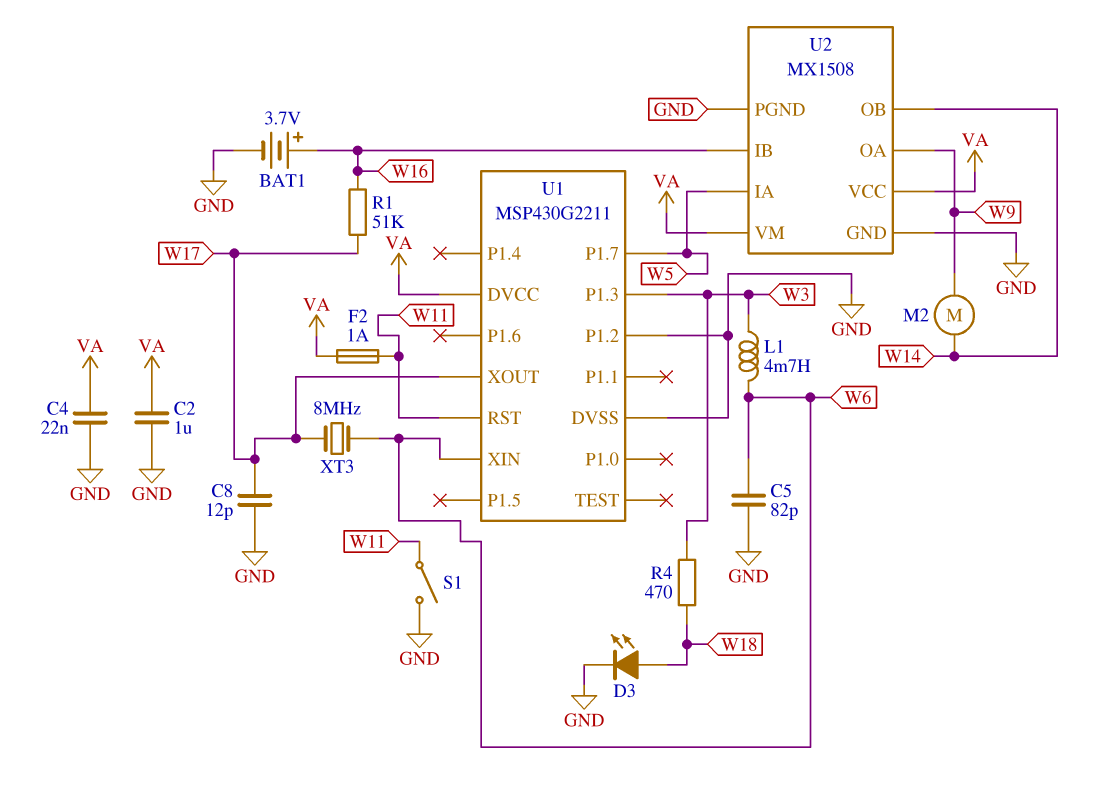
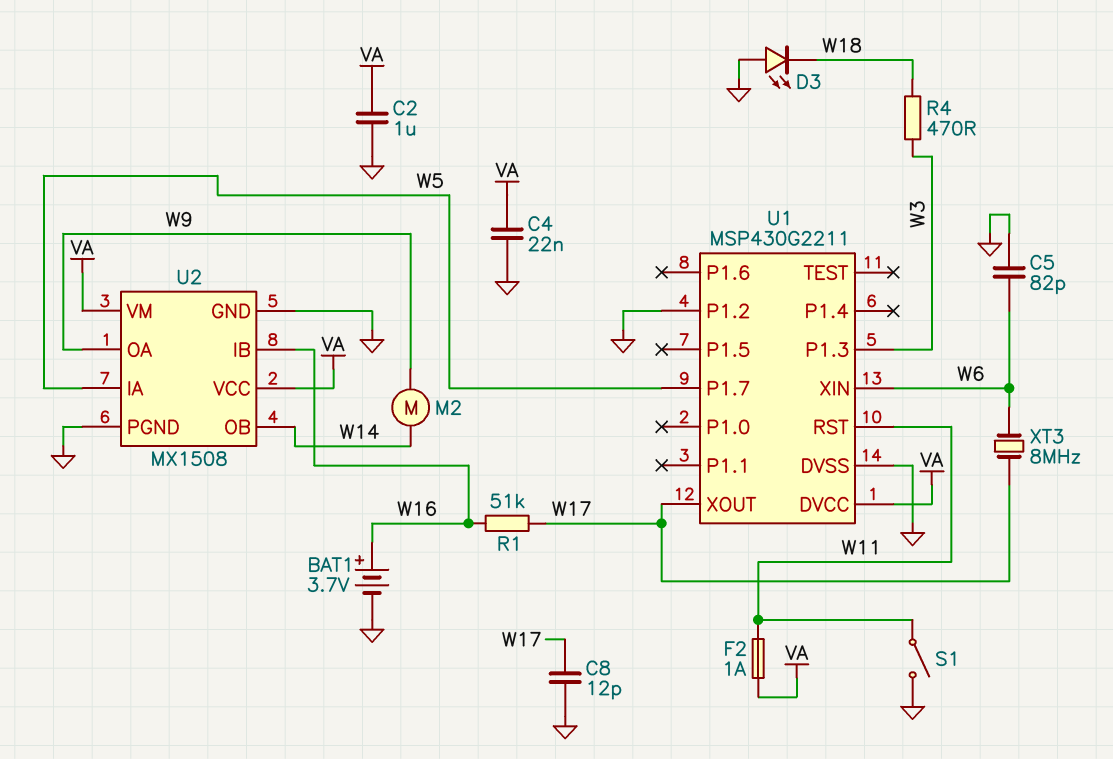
D3: LED (A W18, K GND) -> LED (A GND, K W18)
L1: 4.7mH (W3, W6) -> none

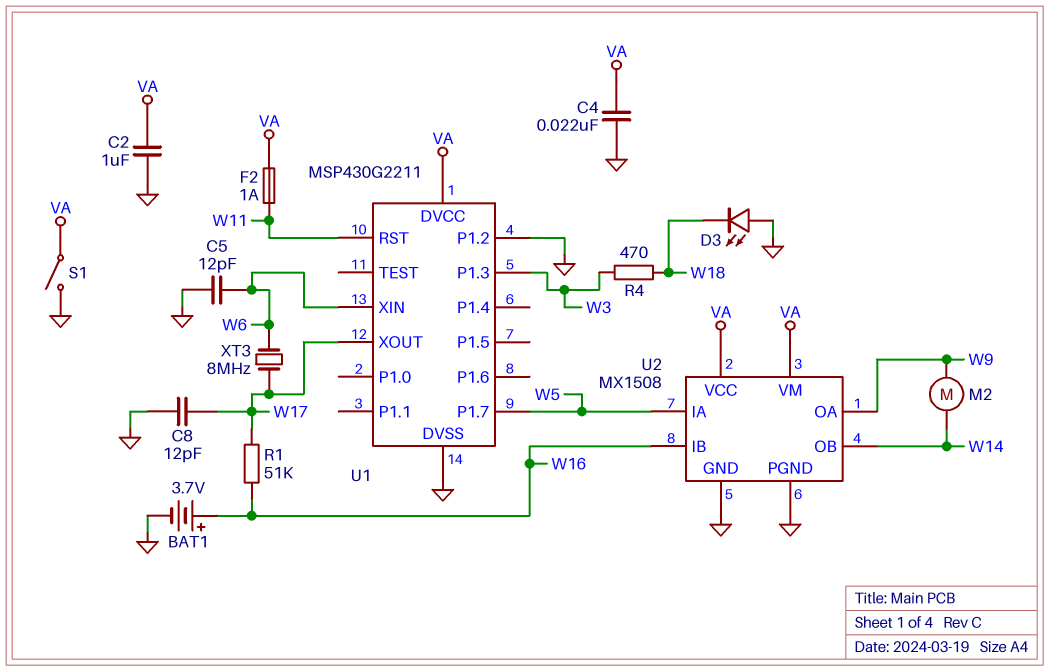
C5: 82pF (GND, W6) -> 12pF (GND, W6)
S1: switch (GND, W11) -> switch (GND, VA)

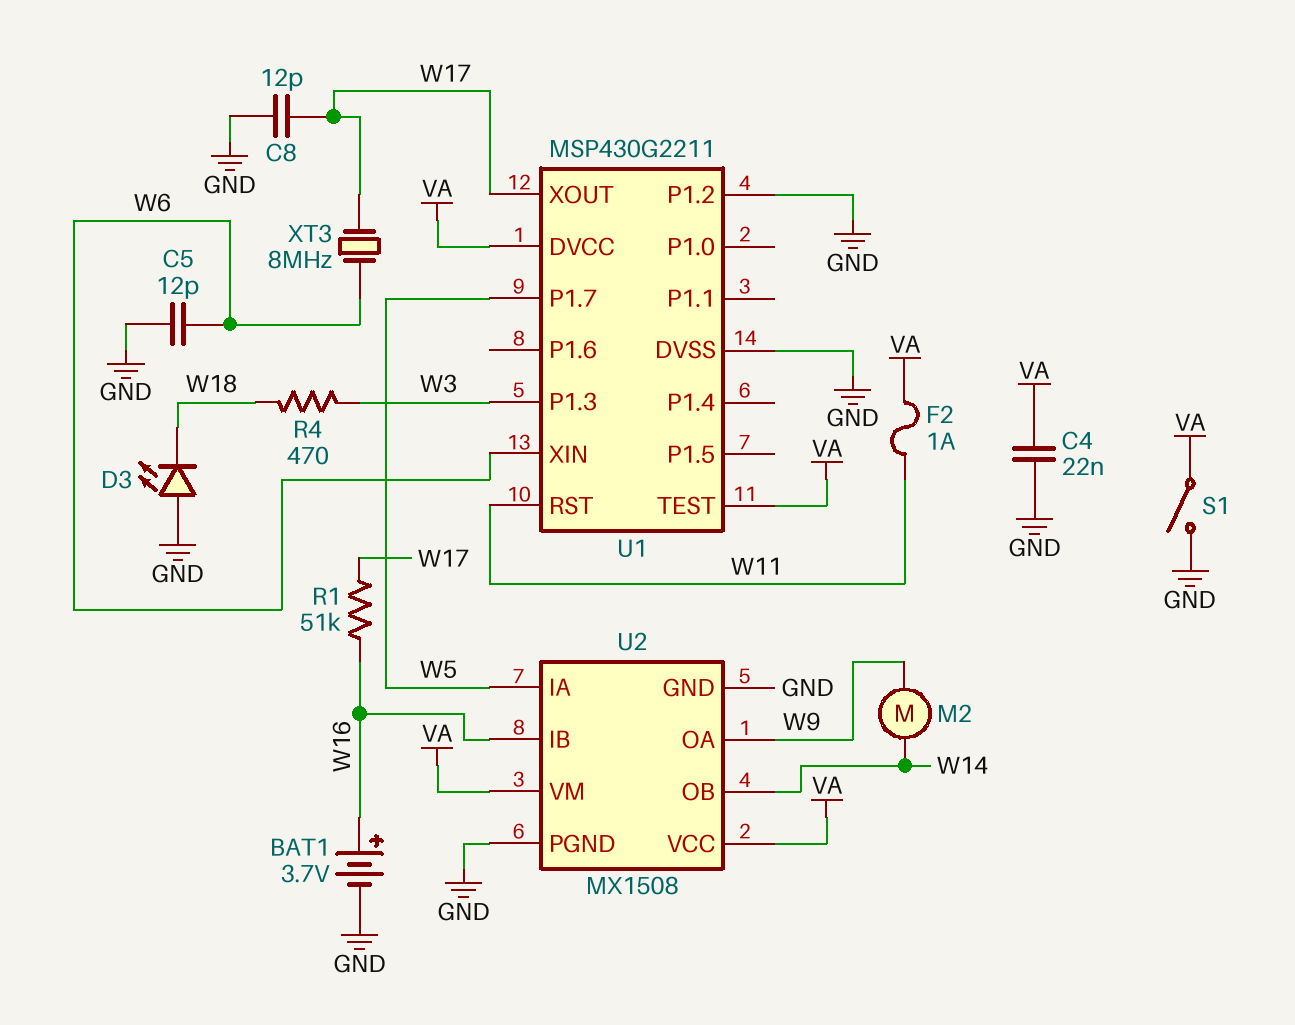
C2: 1uF (GND, VA) -> none
U1 pin TEST: none -> VA

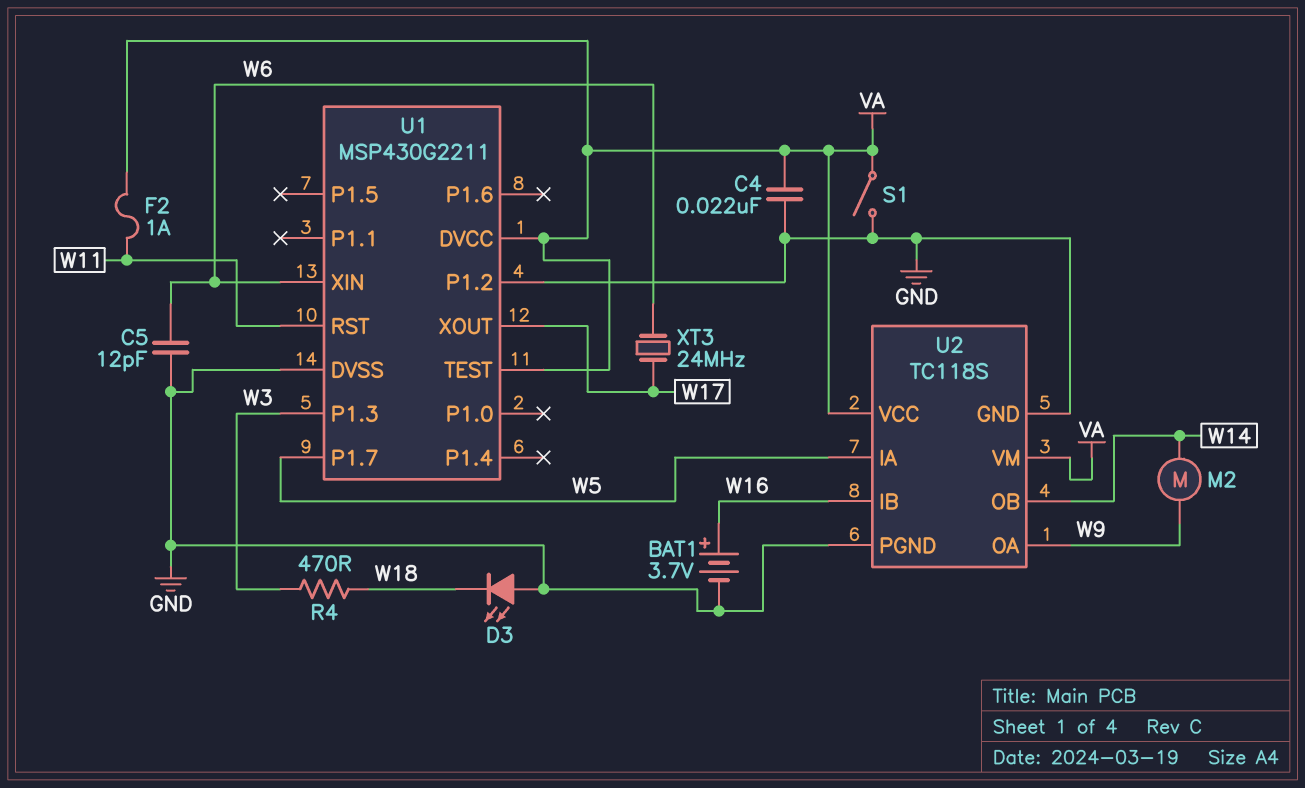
C8: 12pF (GND, W17) -> none
R1: 51k (W16, W17) -> none
U2: MX1508 -> TC118S
XT3: 8MHz (W6, W17) -> 24MHz (W6, W17)

